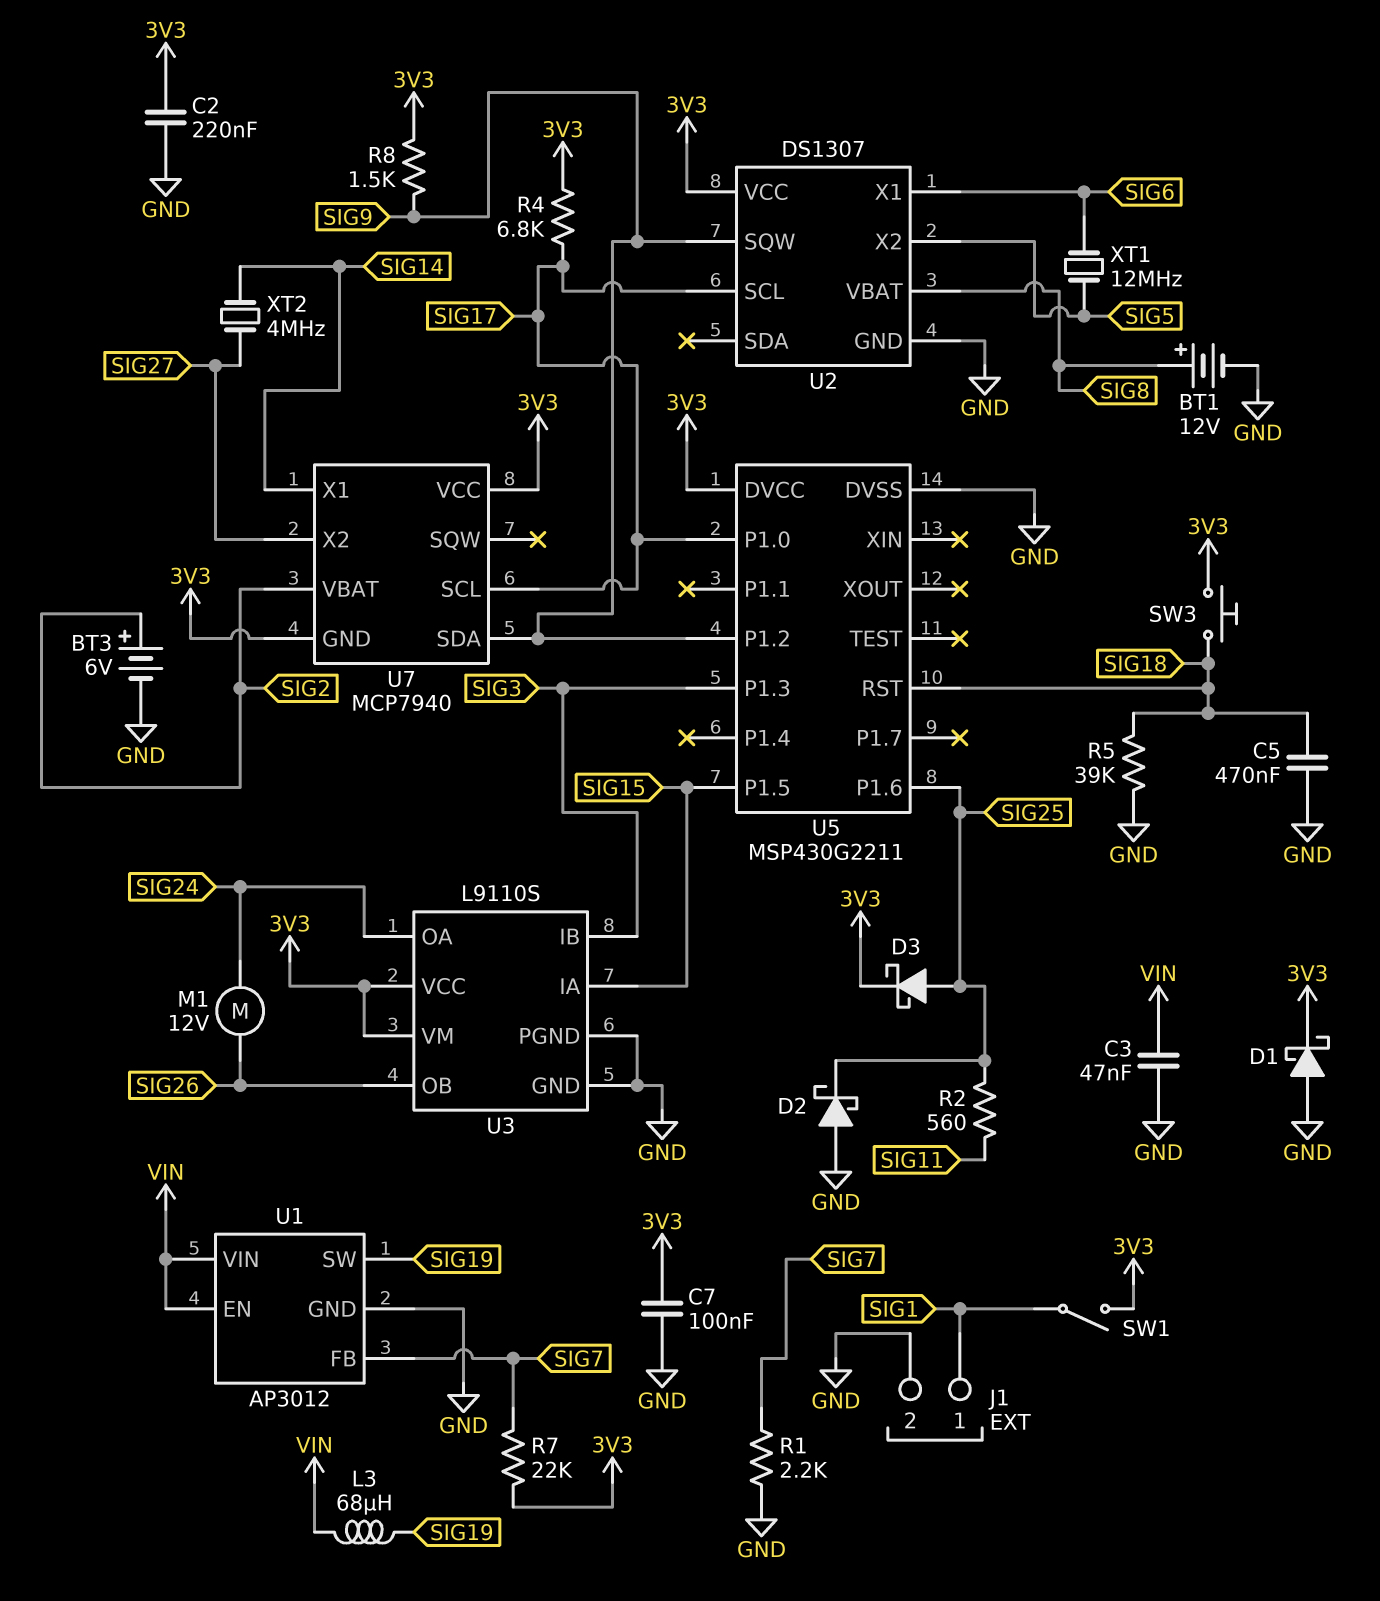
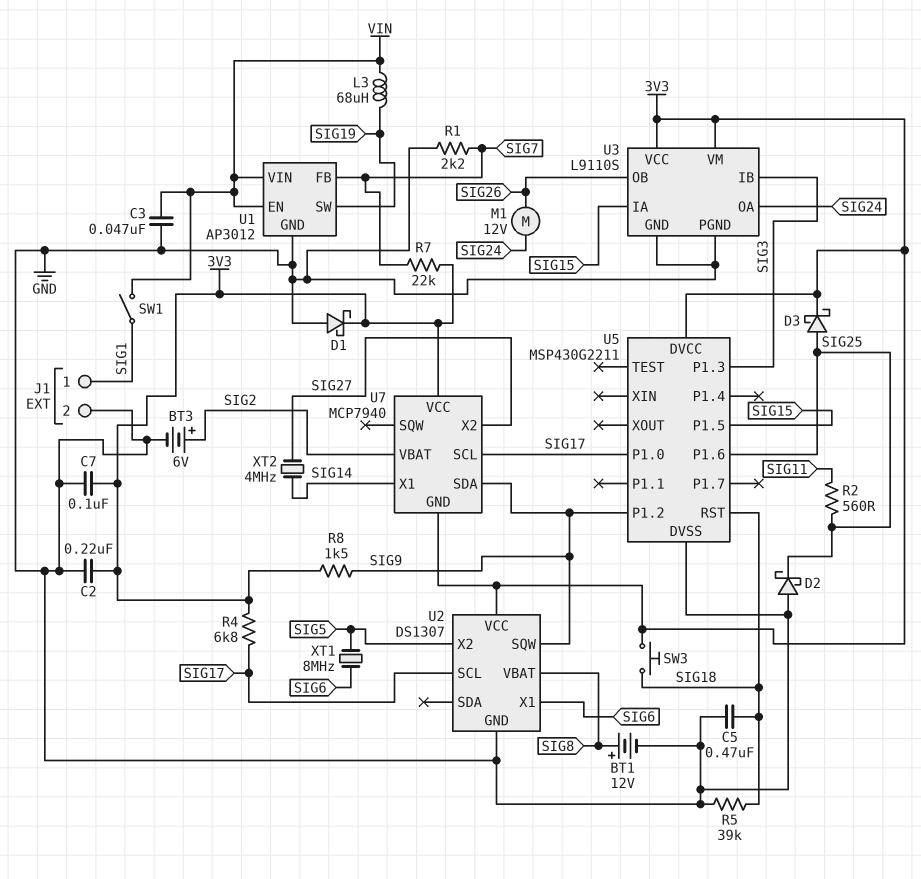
SW1: switch (3V3, SIG1) -> switch (SIG1, VIN)
XT1: 12MHz (SIG5, SIG6) -> 8MHz (SIG5, SIG6)

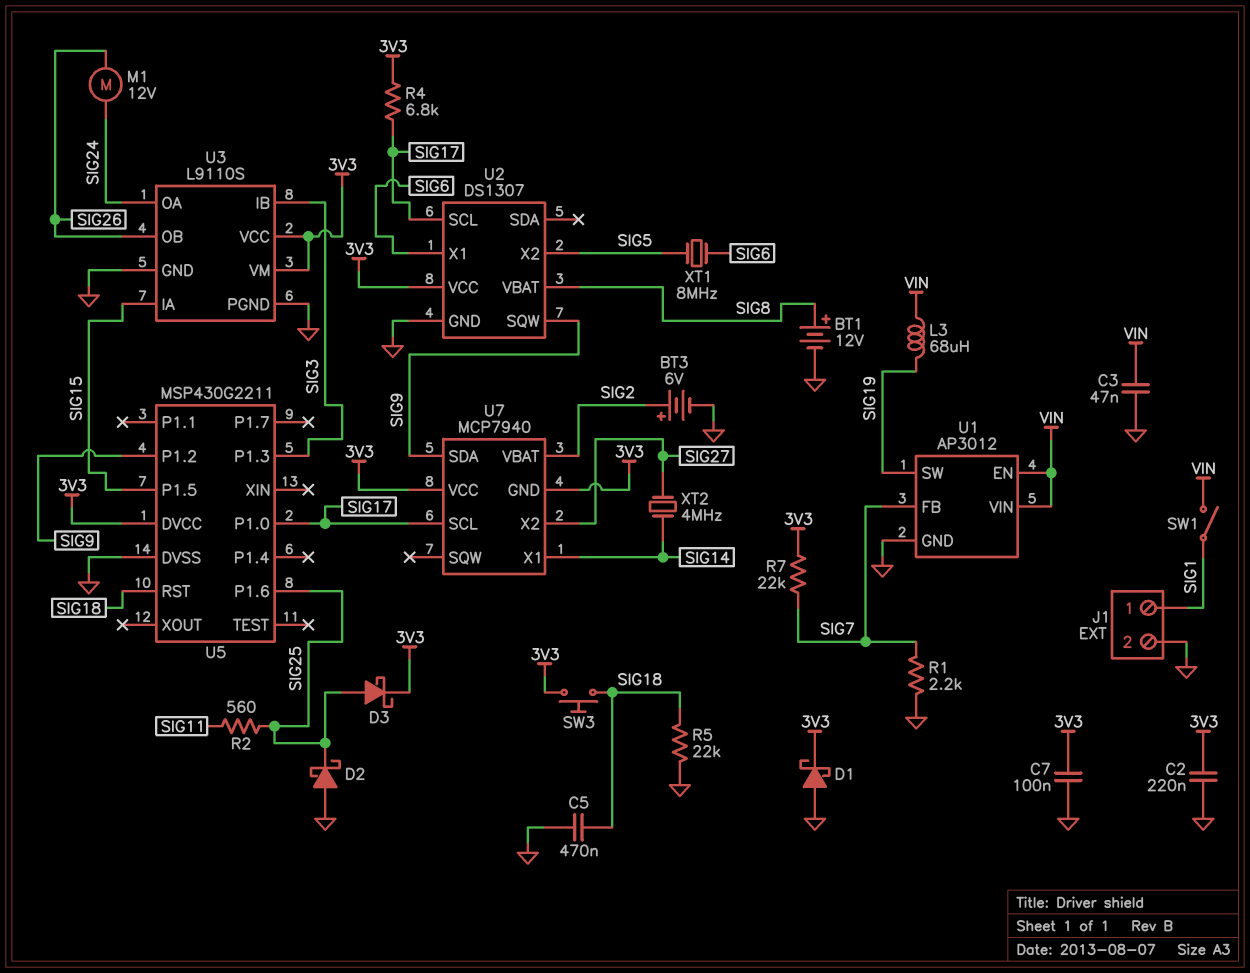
R5: 39k (GND, SIG18) -> 22k (GND, SIG18)
R8: 1.5k (3V3, SIG9) -> none

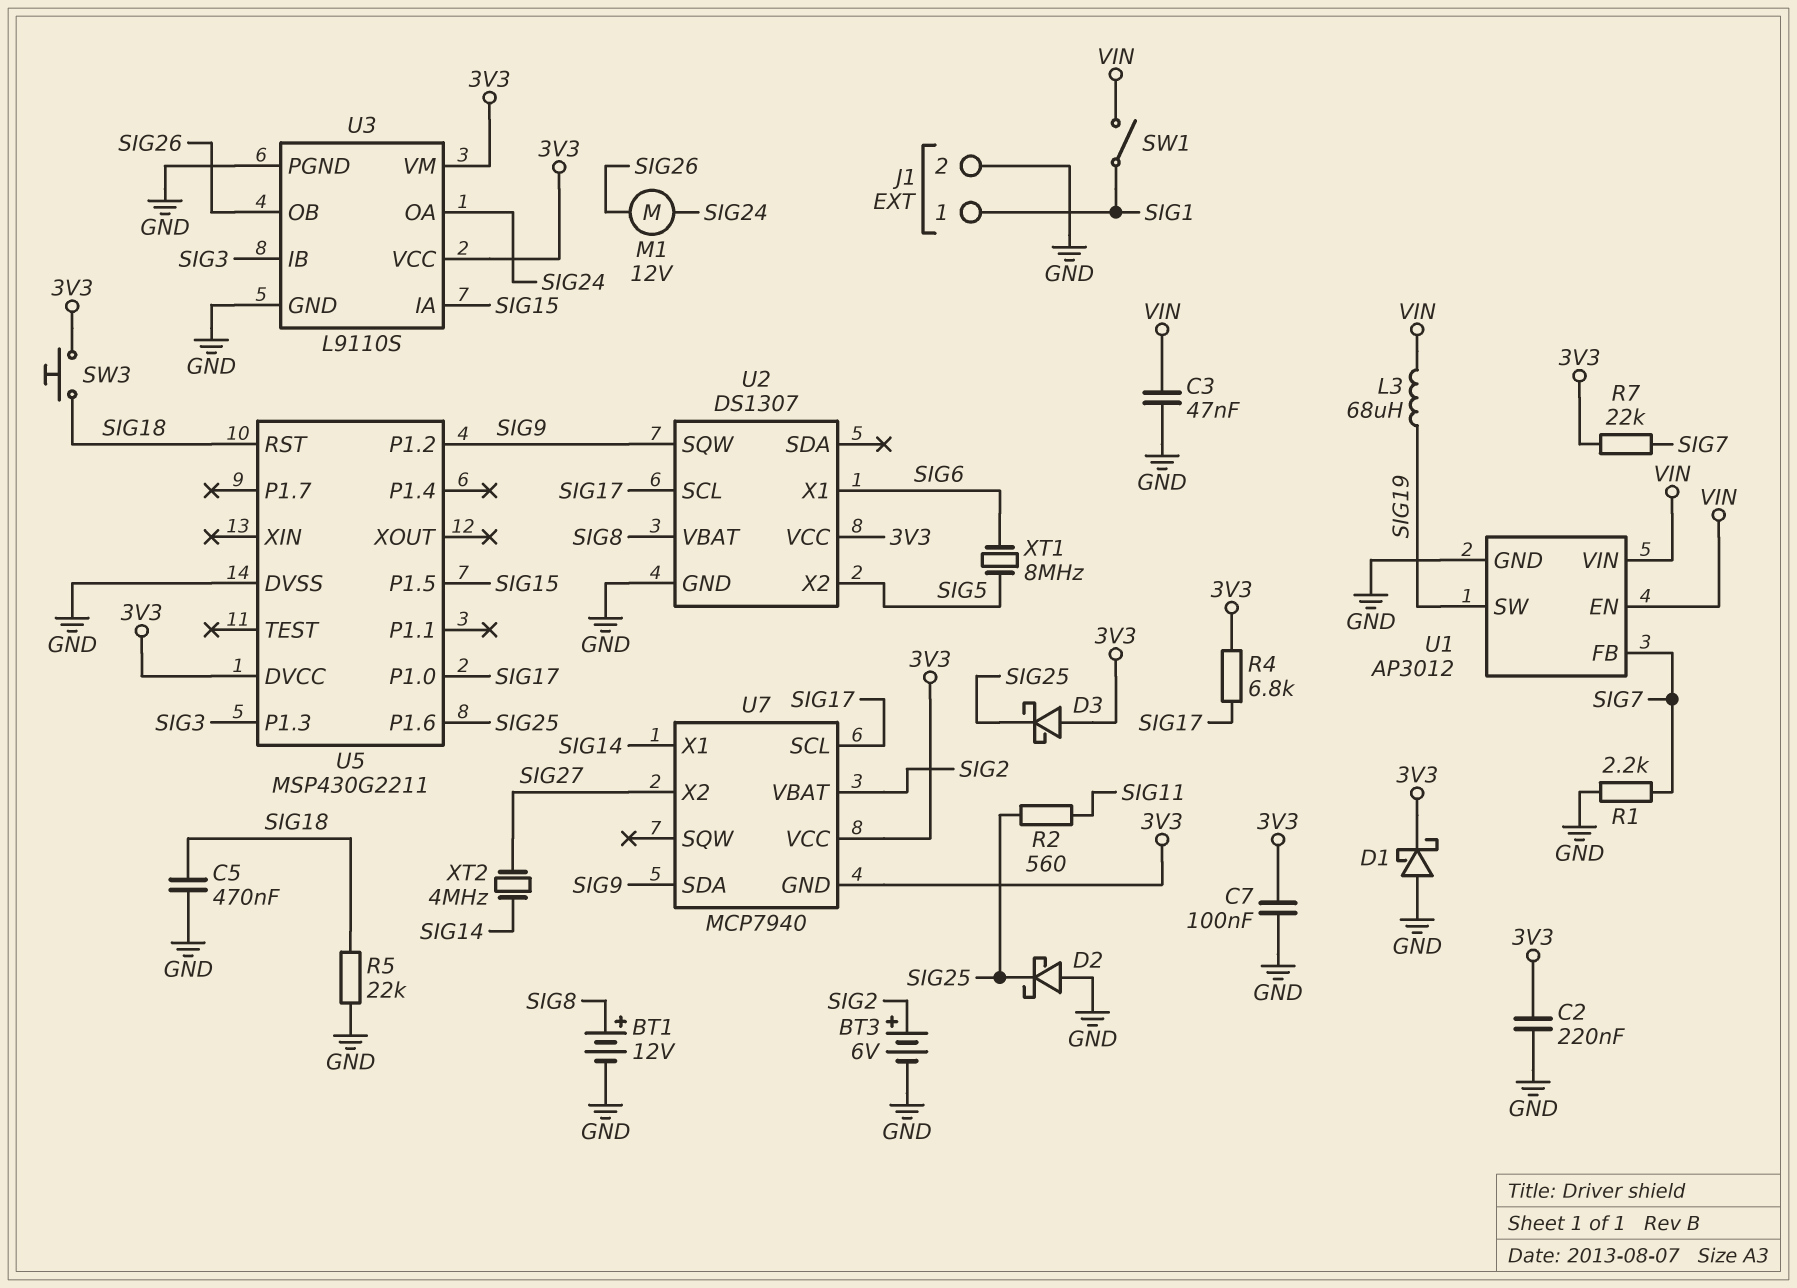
D3: schottky (A SIG25, K 3V3) -> schottky (A 3V3, K SIG25)

